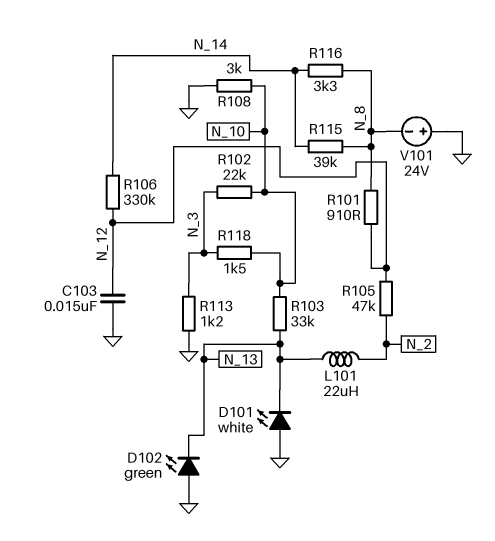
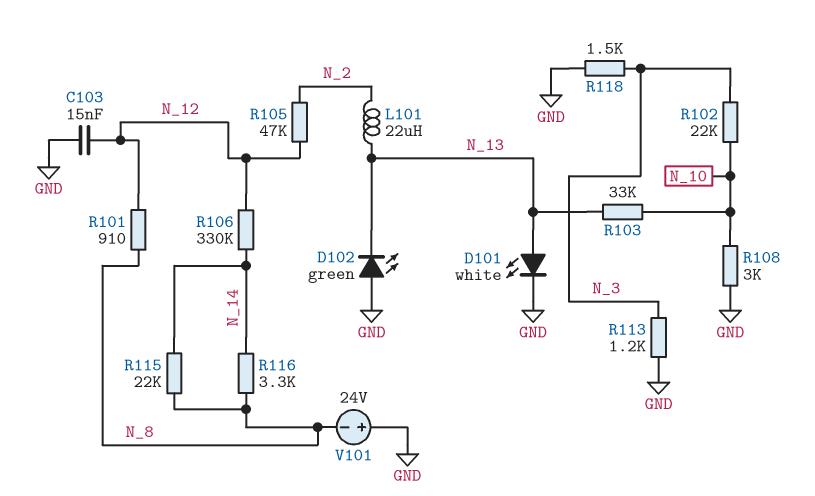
D101: LED white (A GND, K N_13) -> LED white (A N_13, K GND)
R115: 39k (N_8, N_14) -> 22k (N_8, N_14)
R118: 1.5k (N_3, N_10) -> 1.5k (GND, N_3)

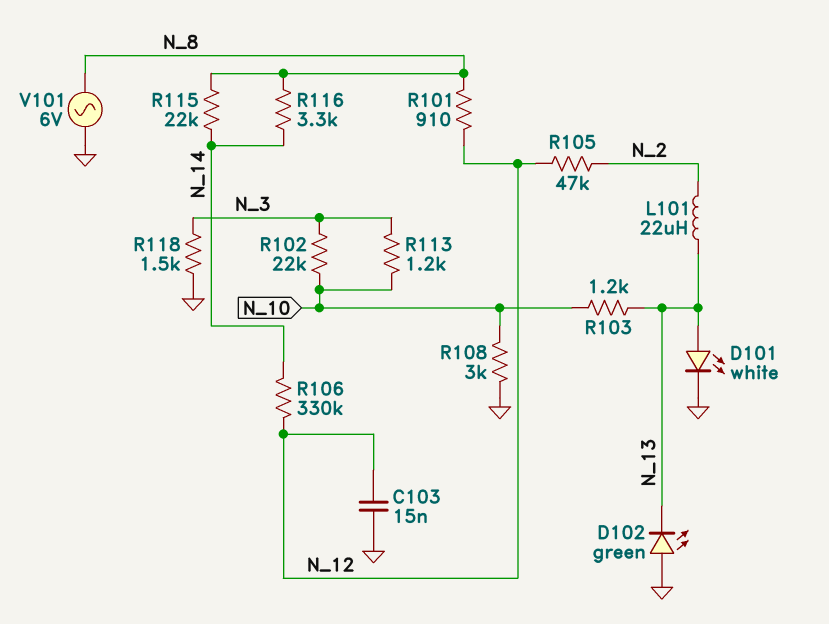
R103: 33k (N_10, N_13) -> 1.2k (N_10, N_13)
R113: 1.2k (GND, N_3) -> 1.2k (N_3, N_10)
V101: 24V (plus GND, minus N_8) -> AC 6V (GND, N_8)

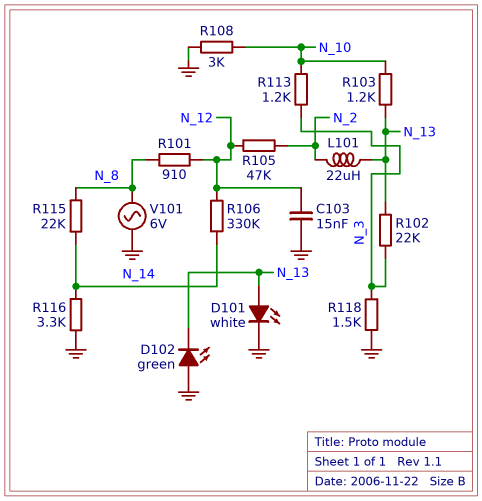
R102: 22k (N_3, N_10) -> 22k (N_3, N_13)
R116: 3.3k (N_8, N_14) -> 3.3k (GND, N_14)

